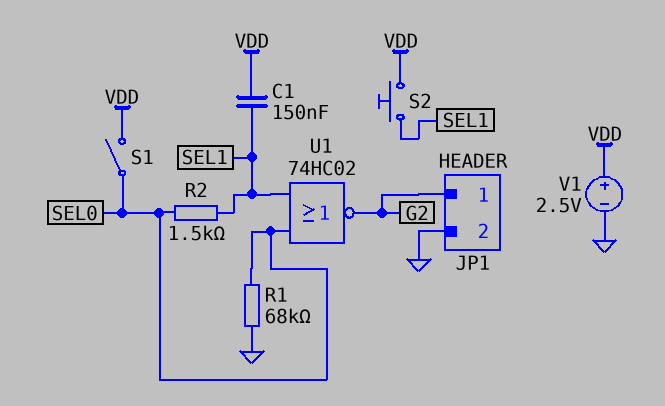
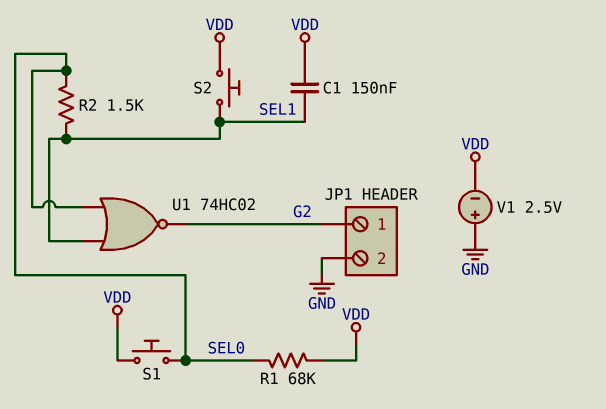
R1: 68k (GND, SEL0) -> 68k (SEL0, VDD)
S1: switch (SEL0, VDD) -> button (SEL0, VDD)
V1: 2.5V (plus VDD, minus GND) -> 2.5V (plus GND, minus VDD)

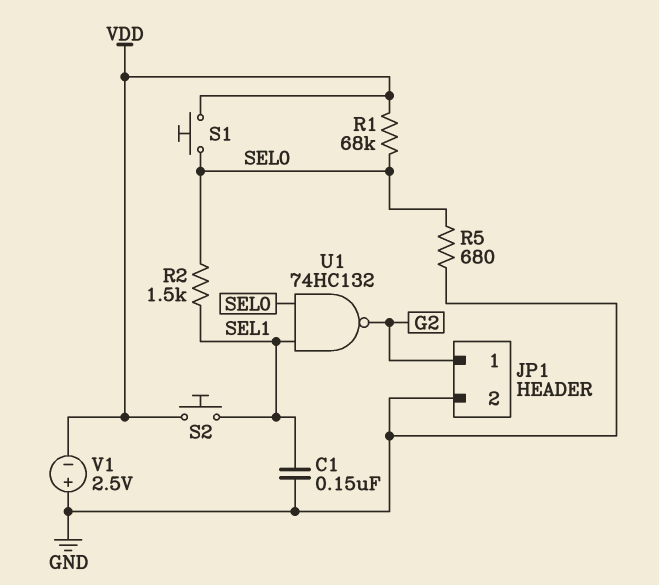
C1: 150nF (SEL1, VDD) -> 150nF (GND, SEL1)
R5: none -> 680 (GND, SEL0)
U1: NOR 74HC02 (in SEL0, in SEL1, out G2) -> NAND 74HC132 (in SEL0, in SEL1, out G2)

